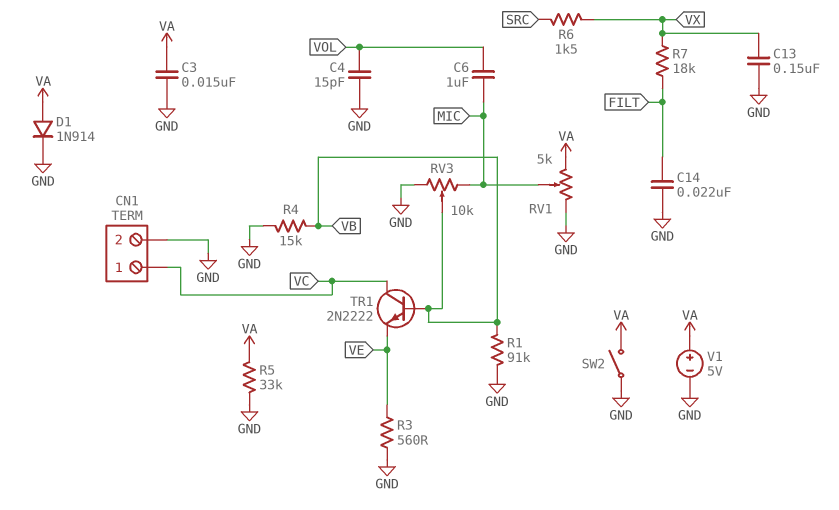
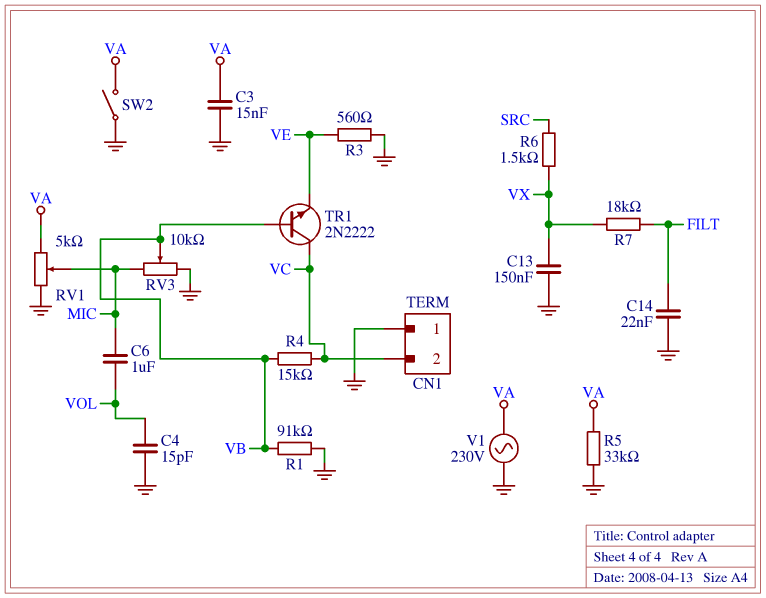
CN1 pin 1: VC -> GND
CN1 pin 2: GND -> VC
D1: diode 1N914 (A VA, K GND) -> none
R4: 15k (GND, VB) -> 15k (VB, VC)
V1: 5V (plus VA, minus GND) -> AC 230V (GND, VA)

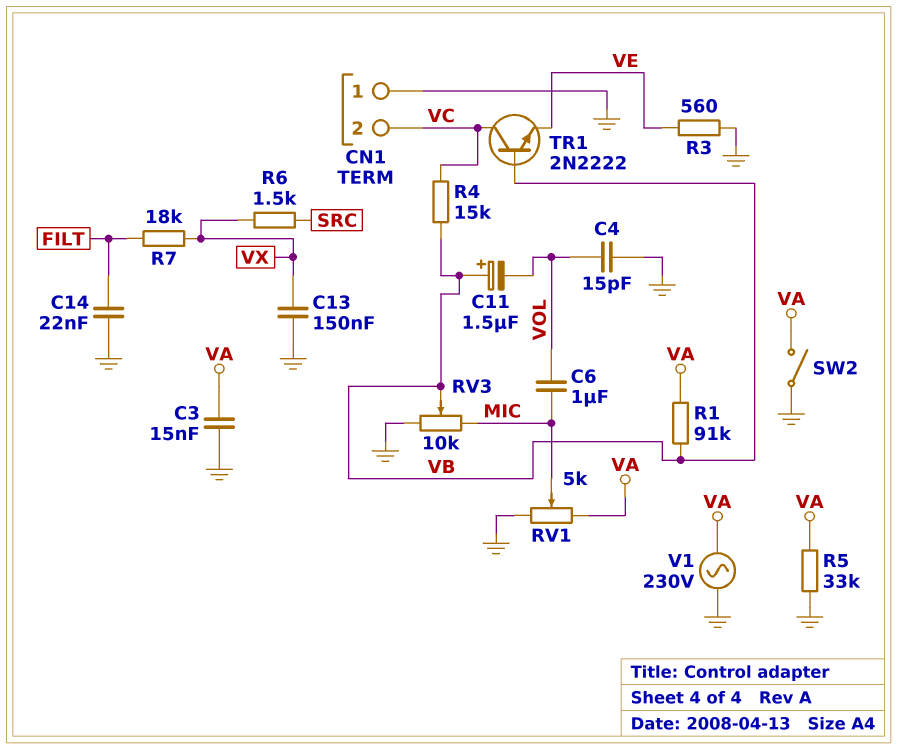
C11: none -> 1.5uF (plus VB, minus VOL)
R1: 91k (GND, VB) -> 91k (VA, VB)

